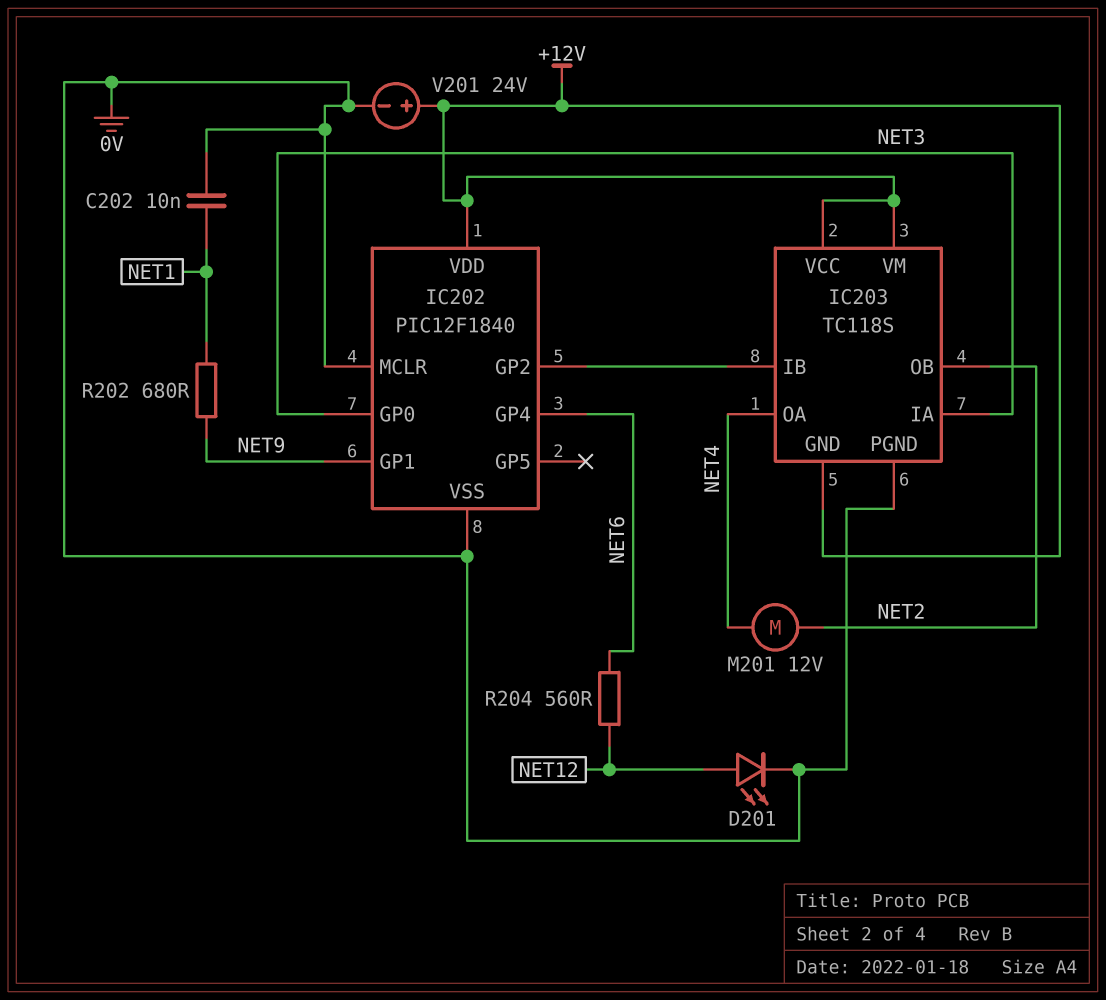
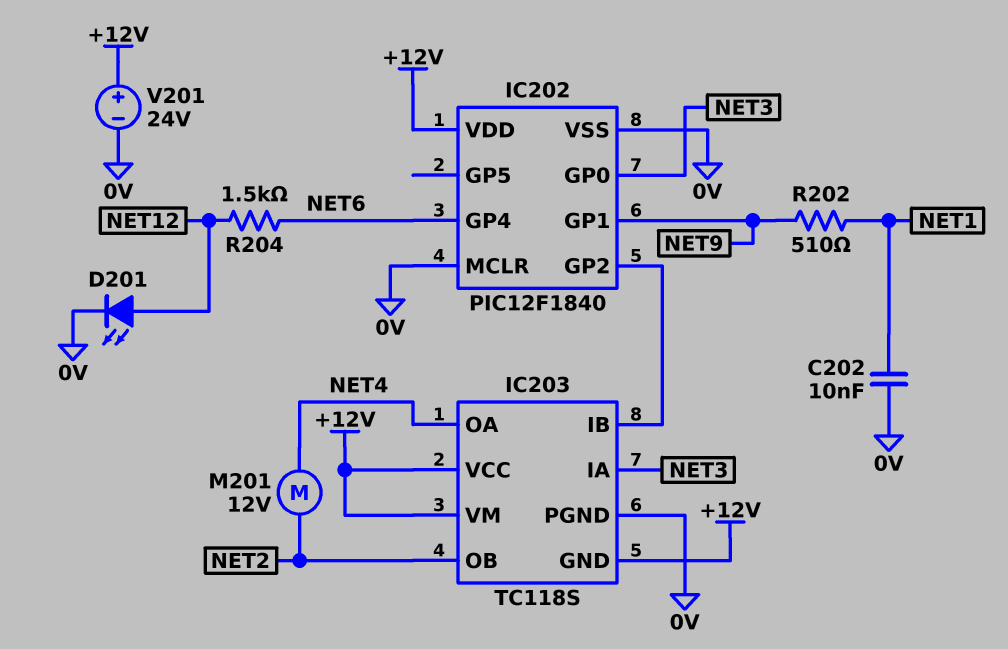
R202: 680 (NET1, NET9) -> 510 (NET1, NET9)
R204: 560 (NET6, NET12) -> 1.5k (NET6, NET12)

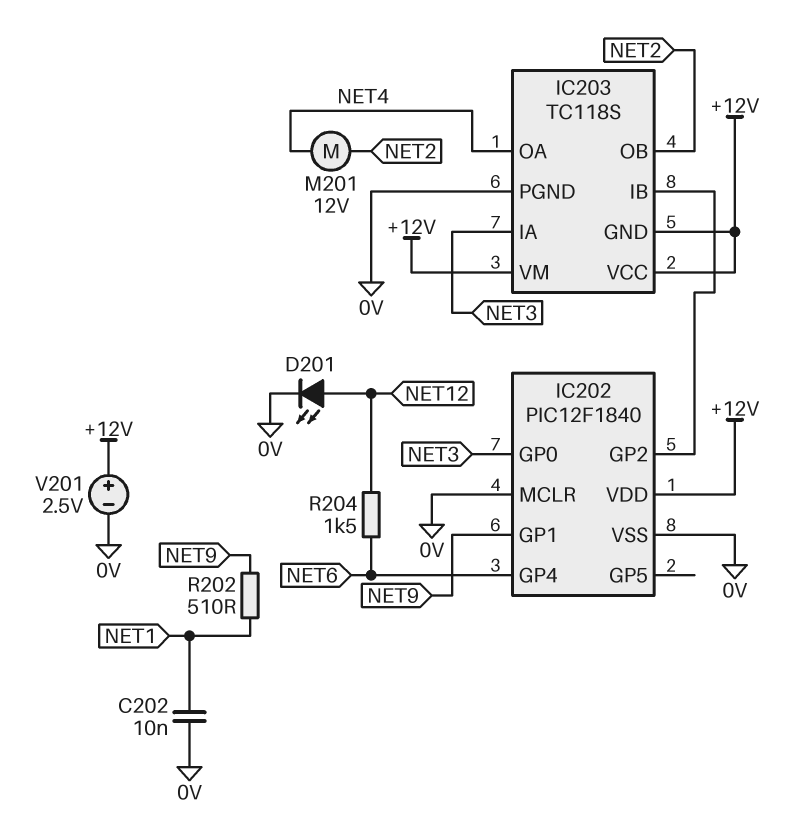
V201: 24V (plus +12V, minus 0V) -> 2.5V (plus +12V, minus 0V)

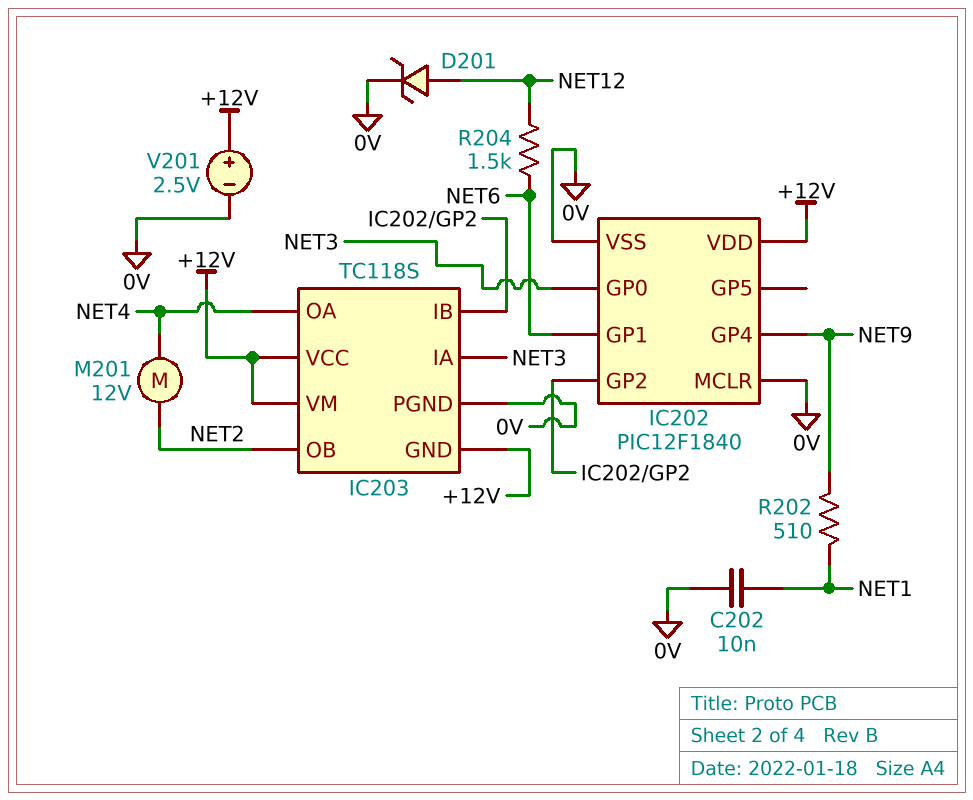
D201: LED (A NET12, K 0V) -> zener (A NET12, K 0V)
IC202 pin GP1: NET9 -> NET6
IC202 pin GP4: NET6 -> NET9

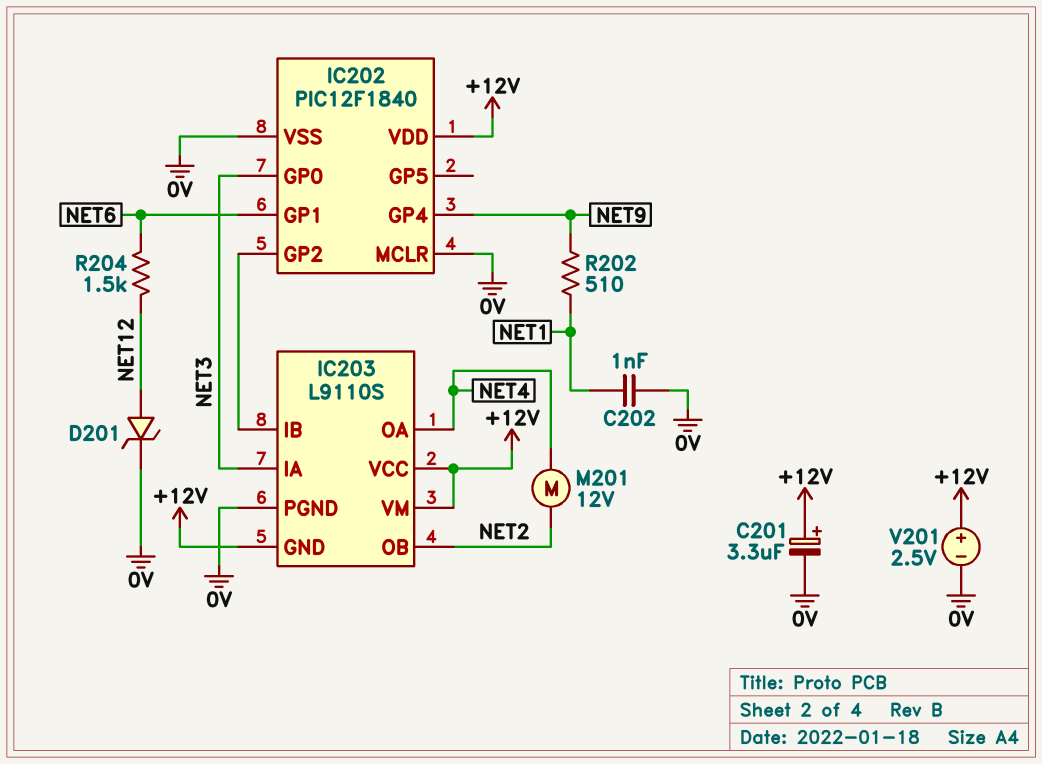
C201: none -> 3.3uF (plus +12V, minus 0V)
C202: 10nF (0V, NET1) -> 1nF (0V, NET1)
IC203: TC118S -> L9110S

